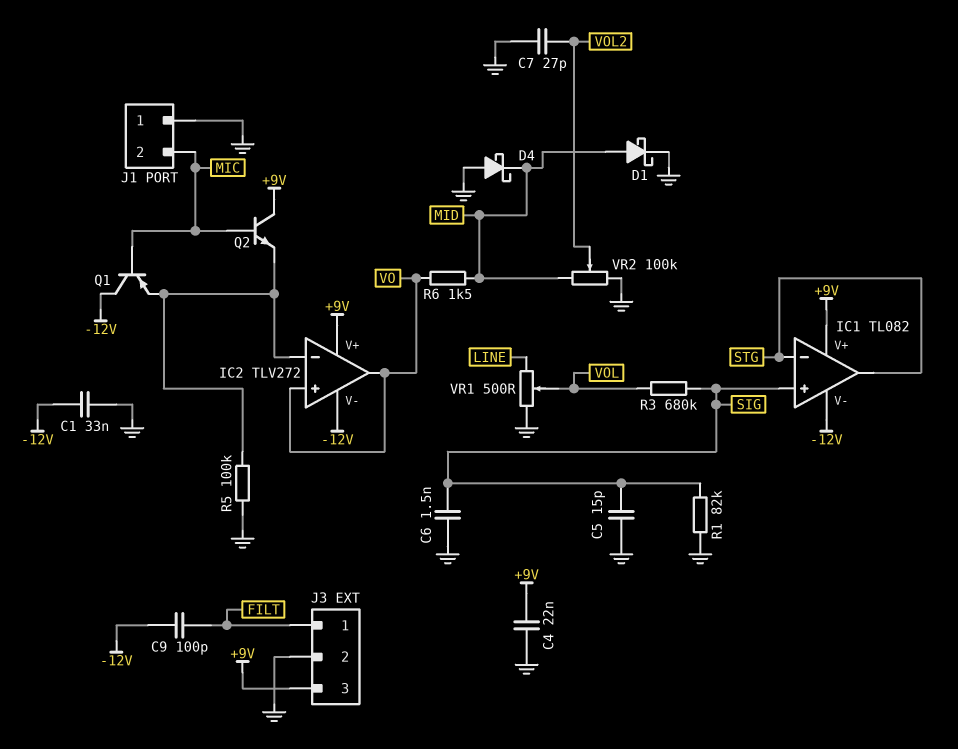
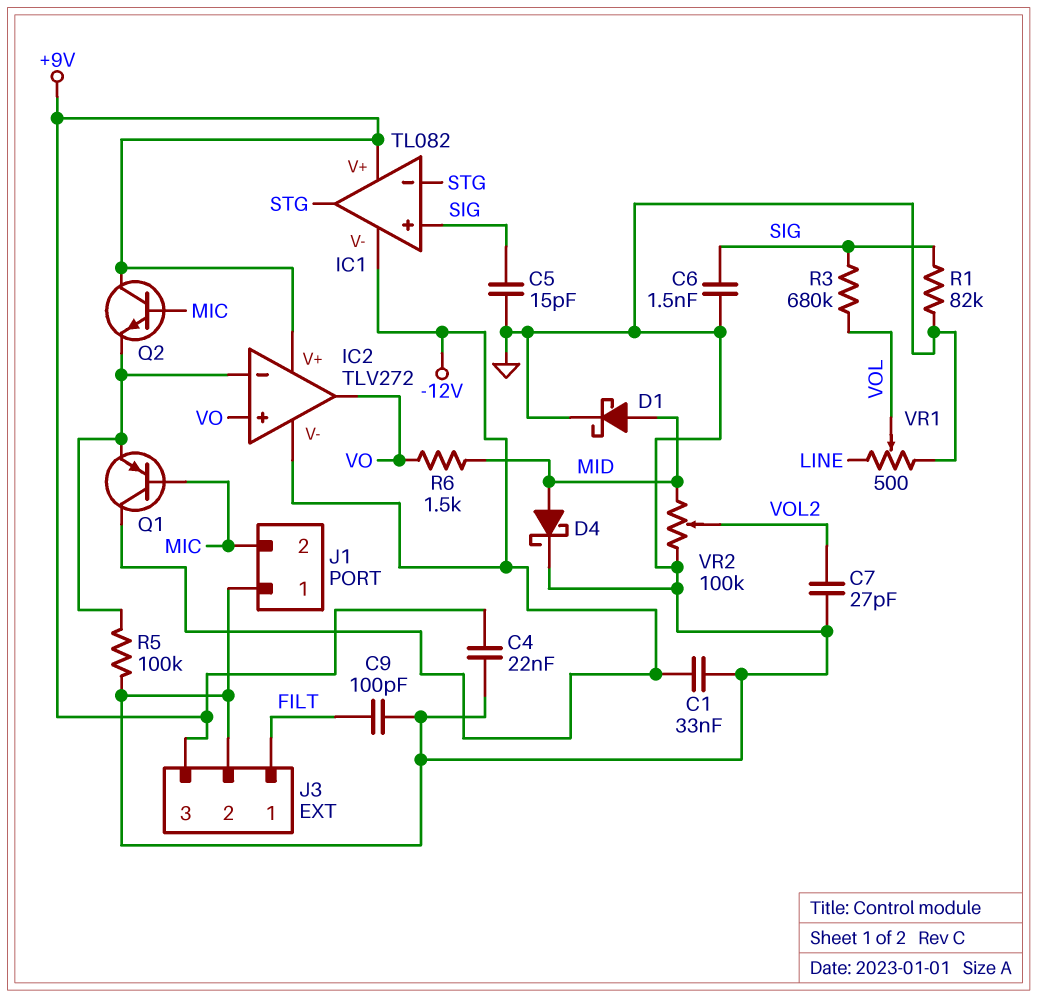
C9: 100pF (-12V, FILT) -> 100pF (FILT, GND)
D4: schottky (A GND, K MID) -> schottky (A MID, K GND)

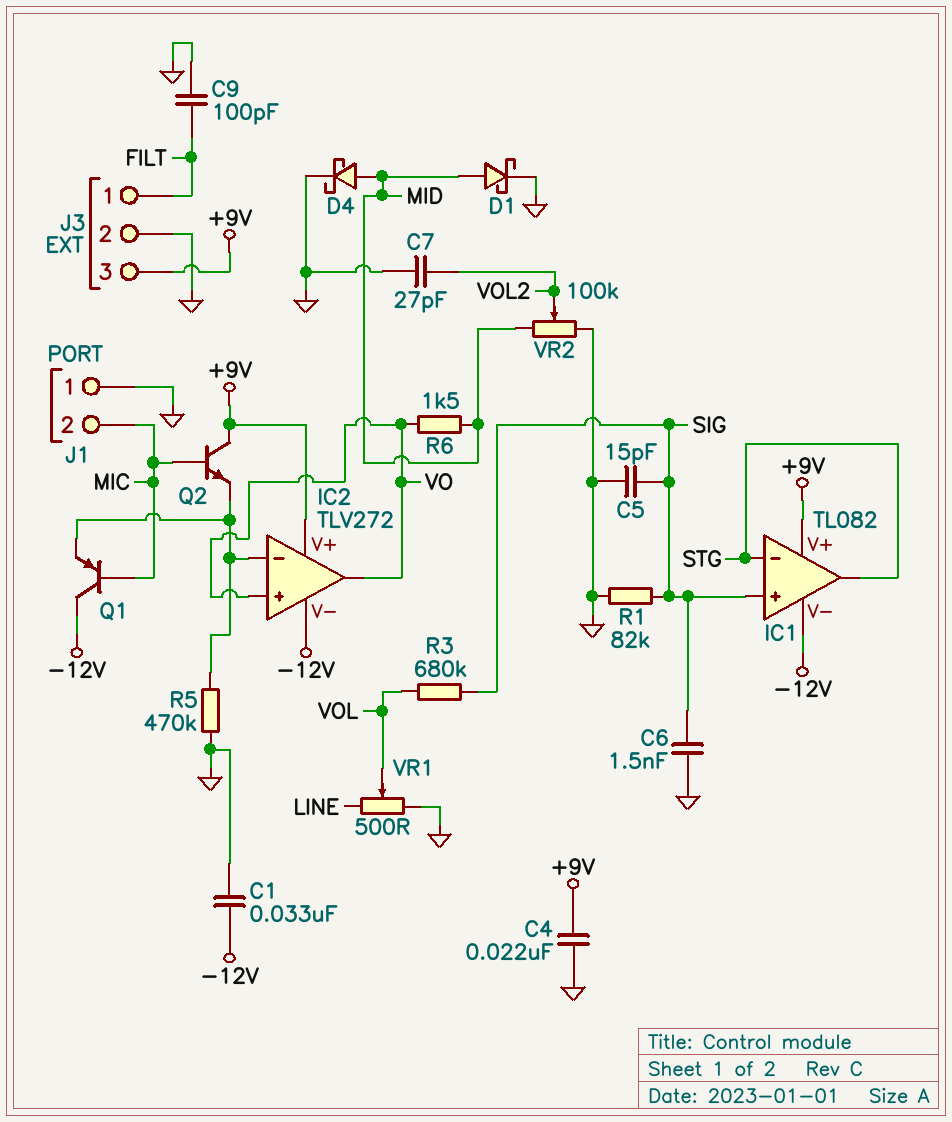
R5: 100k (GND, IC2/in-) -> 470k (GND, IC2/in-)

